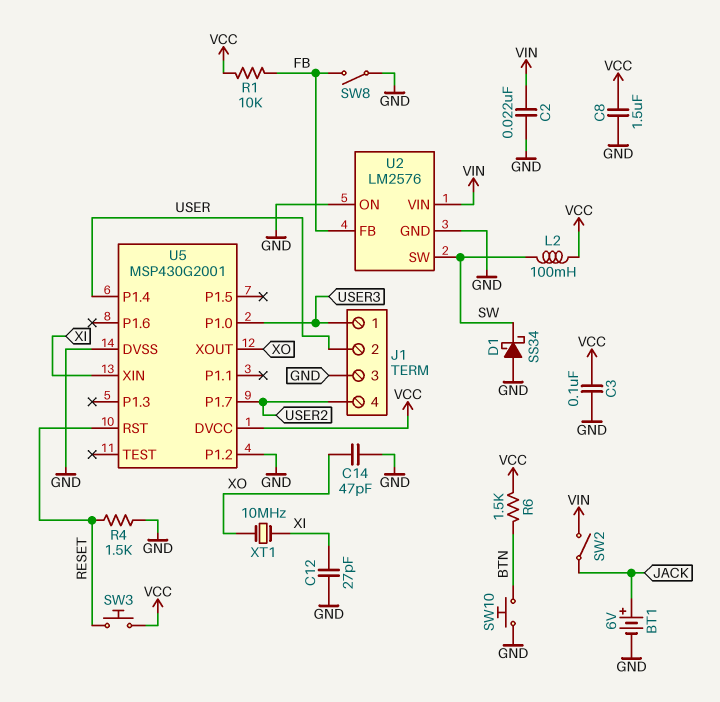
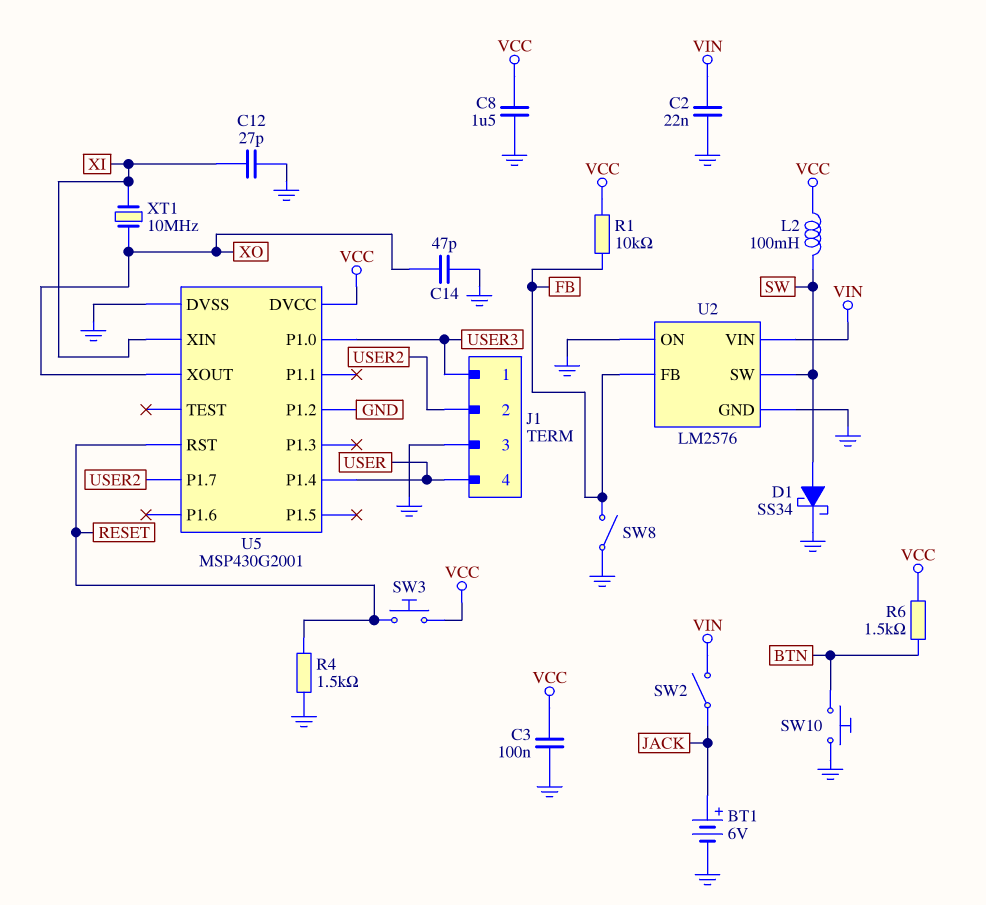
D1: schottky SS34 (A GND, K SW) -> schottky SS34 (A SW, K GND)
J1 pin 2: USER -> USER2
J1 pin 4: USER2 -> USER

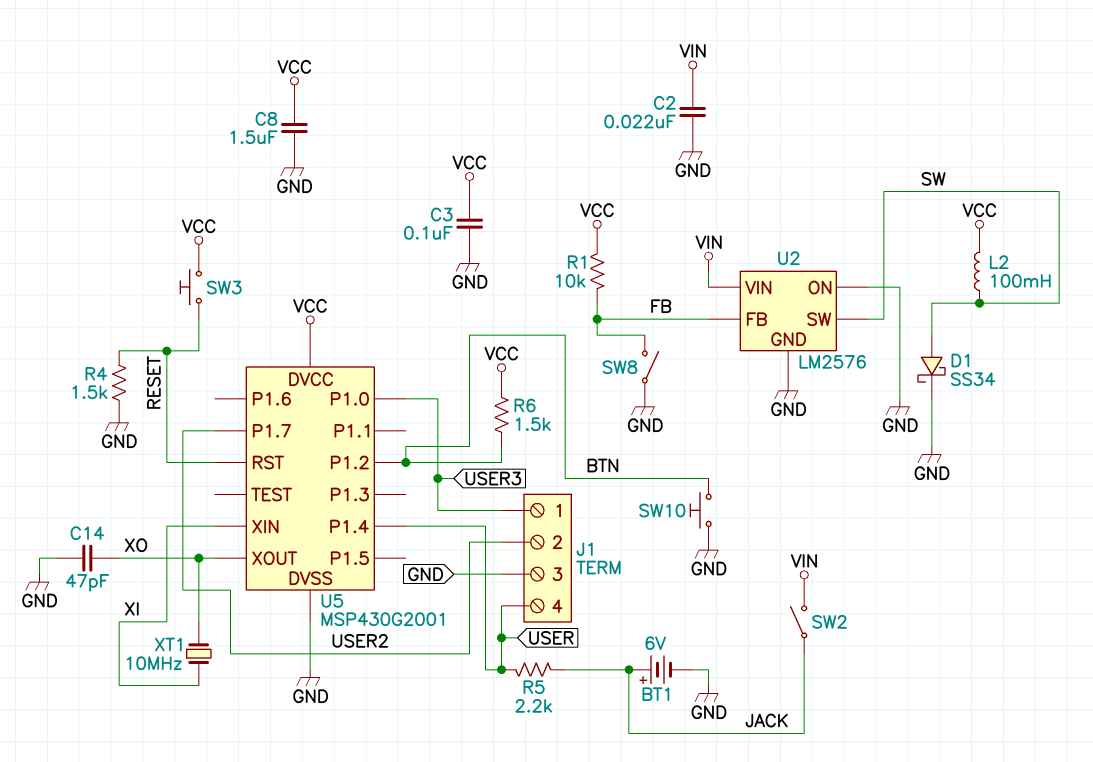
C12: 27pF (GND, XI) -> none
R5: none -> 2.2k (JACK, USER)
U5 pin P1.2: GND -> BTN

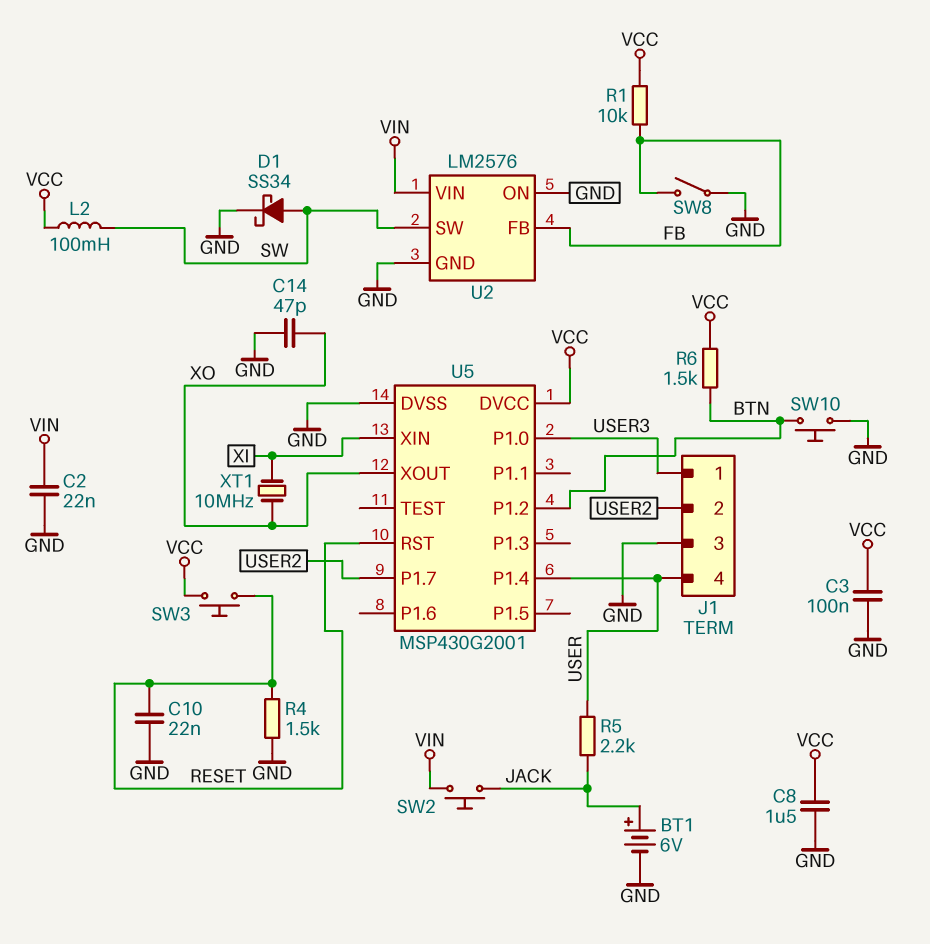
C10: none -> 22nF (GND, RESET)
SW2: switch (JACK, VIN) -> button (JACK, VIN)

